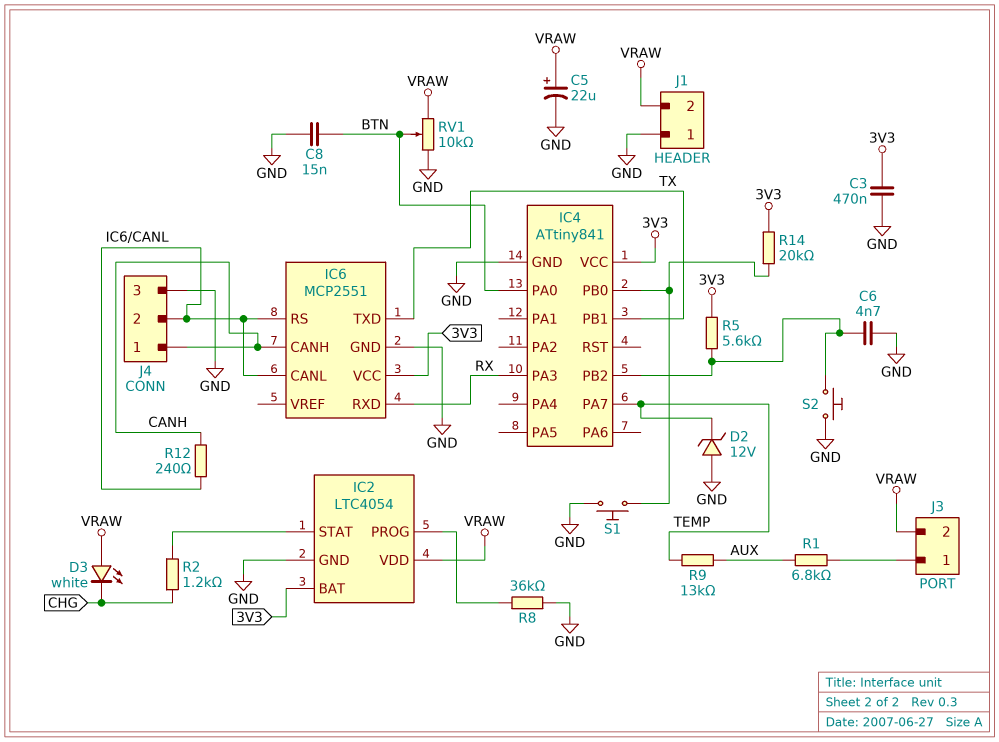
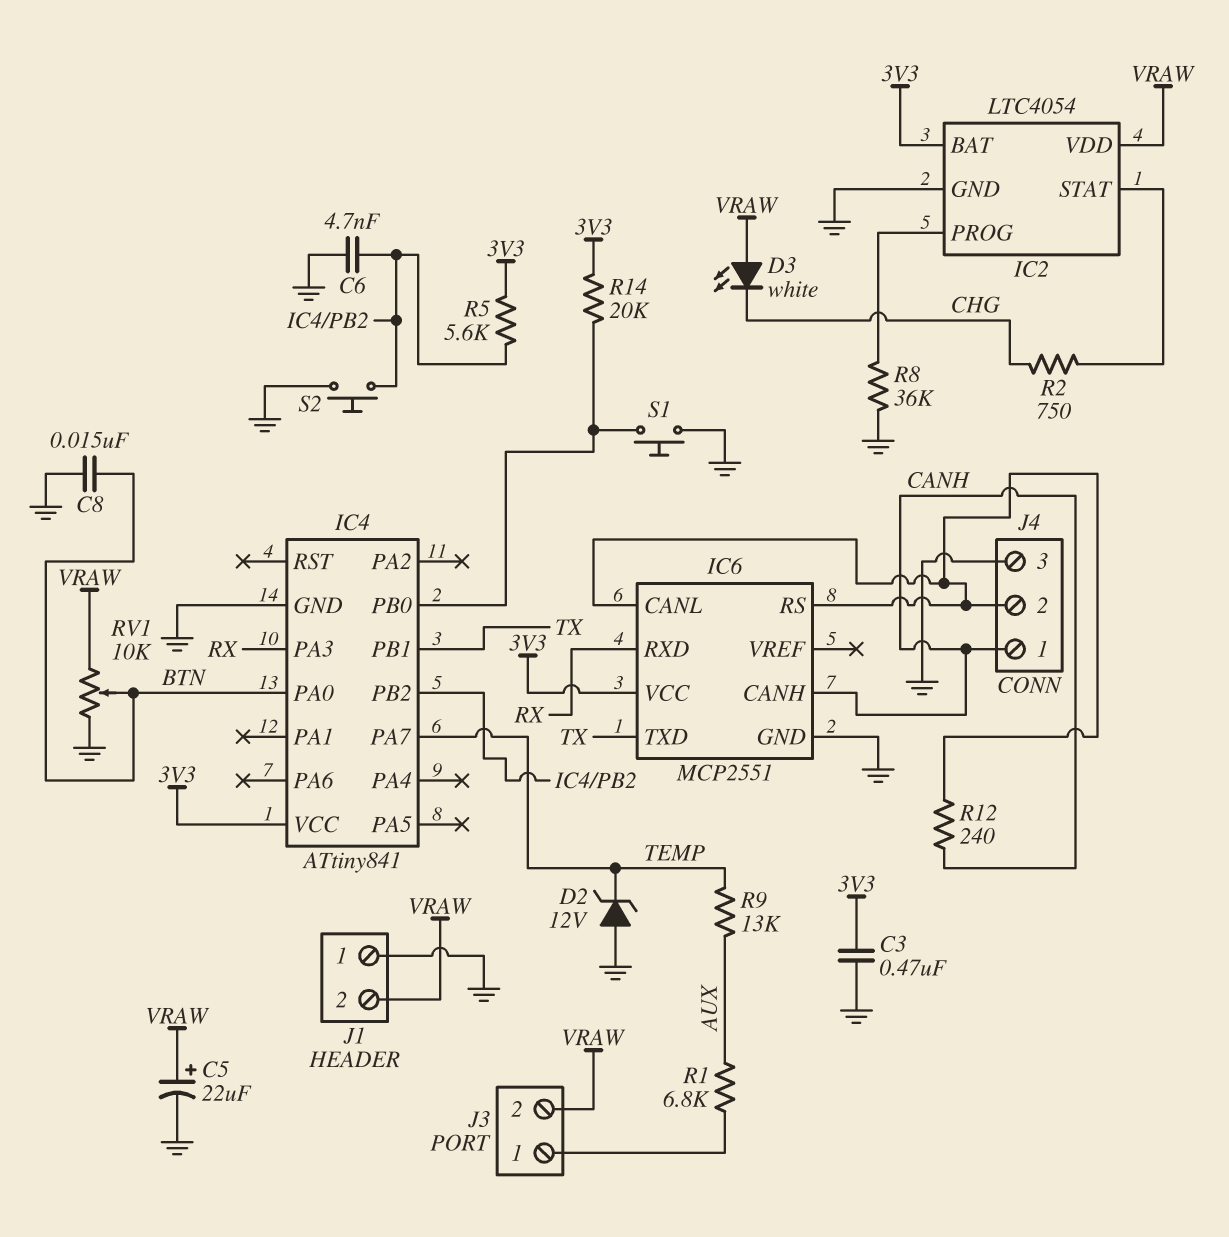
R2: 1.2k (CHG, IC2/STAT) -> 750 (CHG, IC2/STAT)

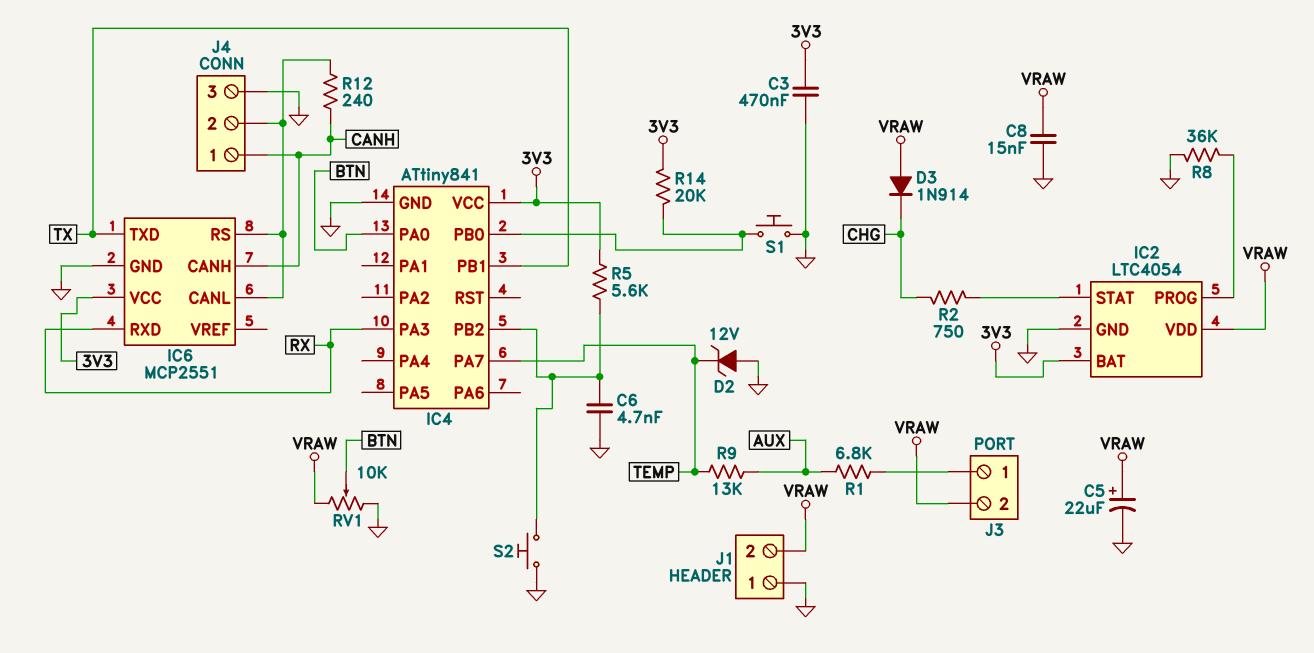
C8: 15nF (BTN, GND) -> 15nF (GND, VRAW)
D3: LED white (A VRAW, K CHG) -> diode 1N914 (A VRAW, K CHG)

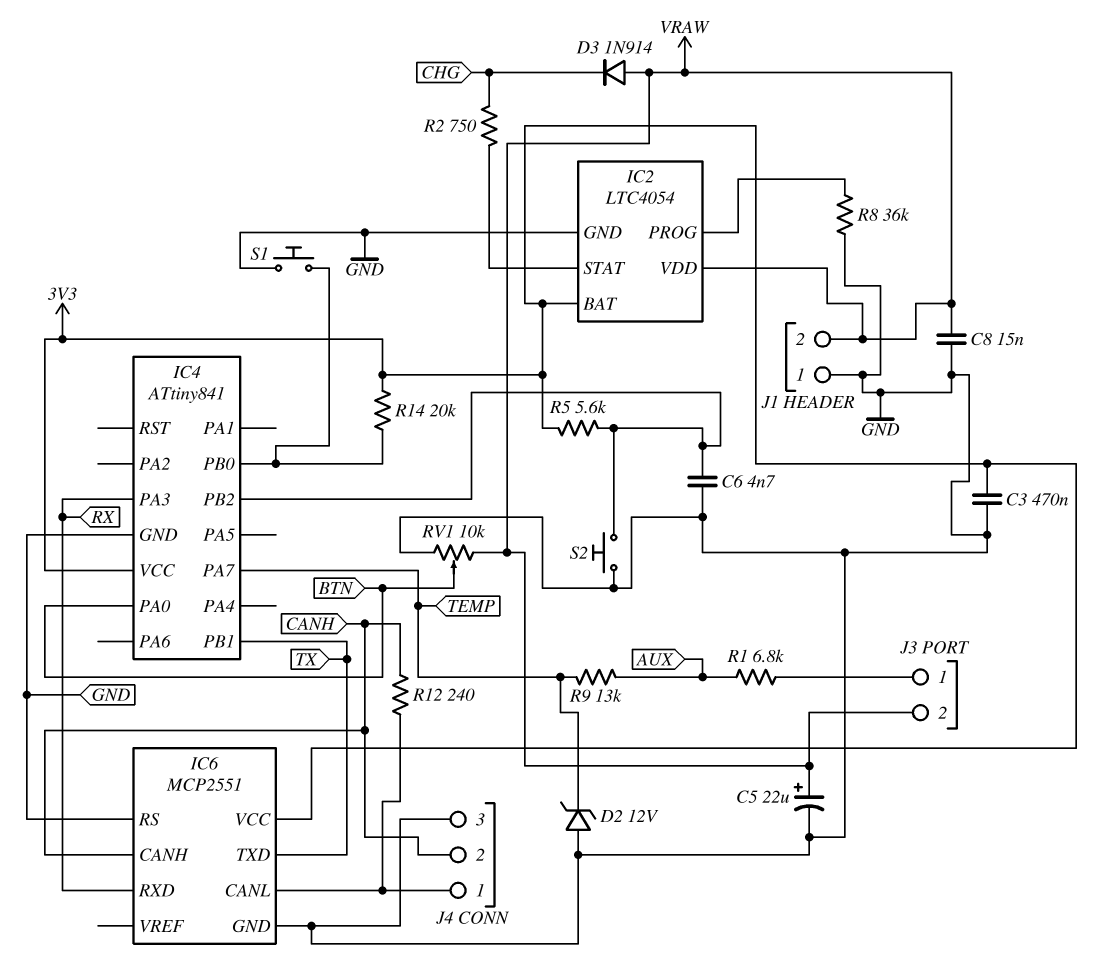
IC6 pin RS: IC6/CANL -> GND
J4 pin 1: CANH -> IC6/CANL
J4 pin 2: IC6/CANL -> CANH

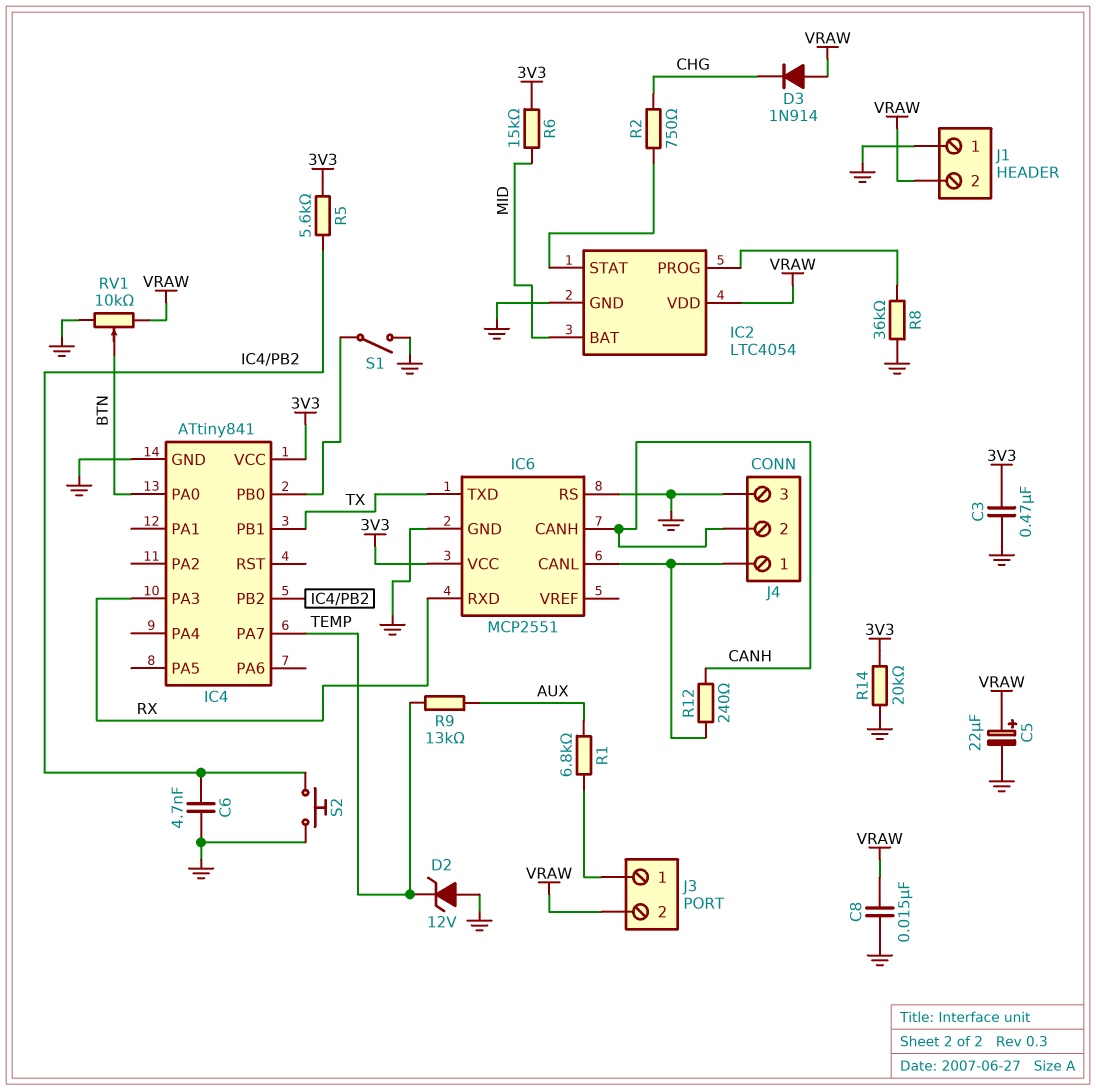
IC2 pin BAT: 3V3 -> MID
R6: none -> 15k (3V3, MID)
R14: 20k (3V3, IC4/PB0) -> 20k (3V3, GND)
S1: button (GND, IC4/PB0) -> switch (GND, IC4/PB0)

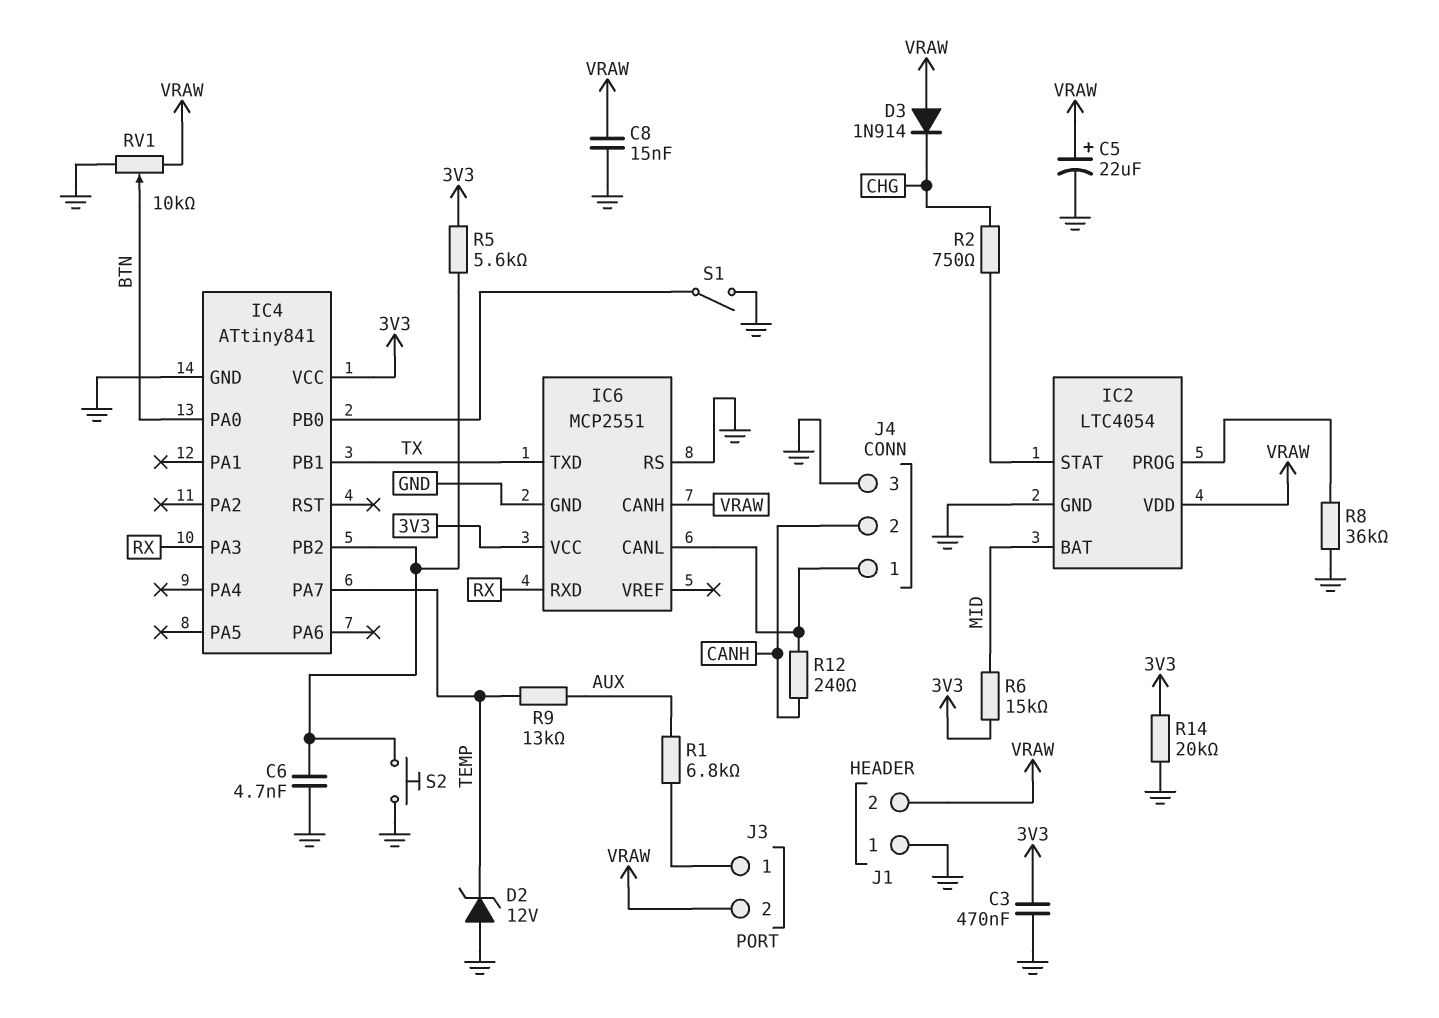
IC6 pin CANH: CANH -> VRAW

